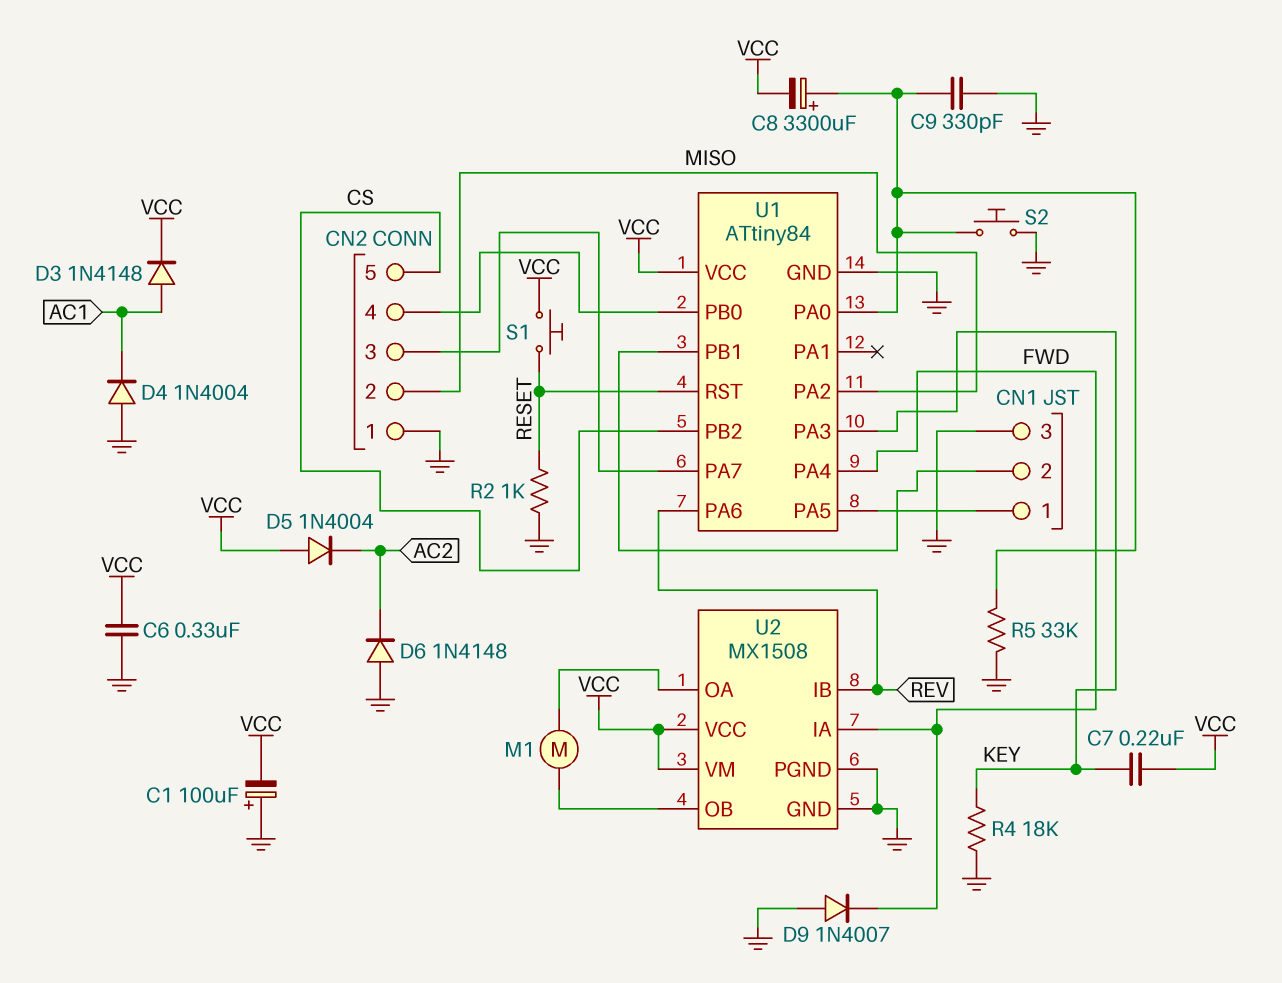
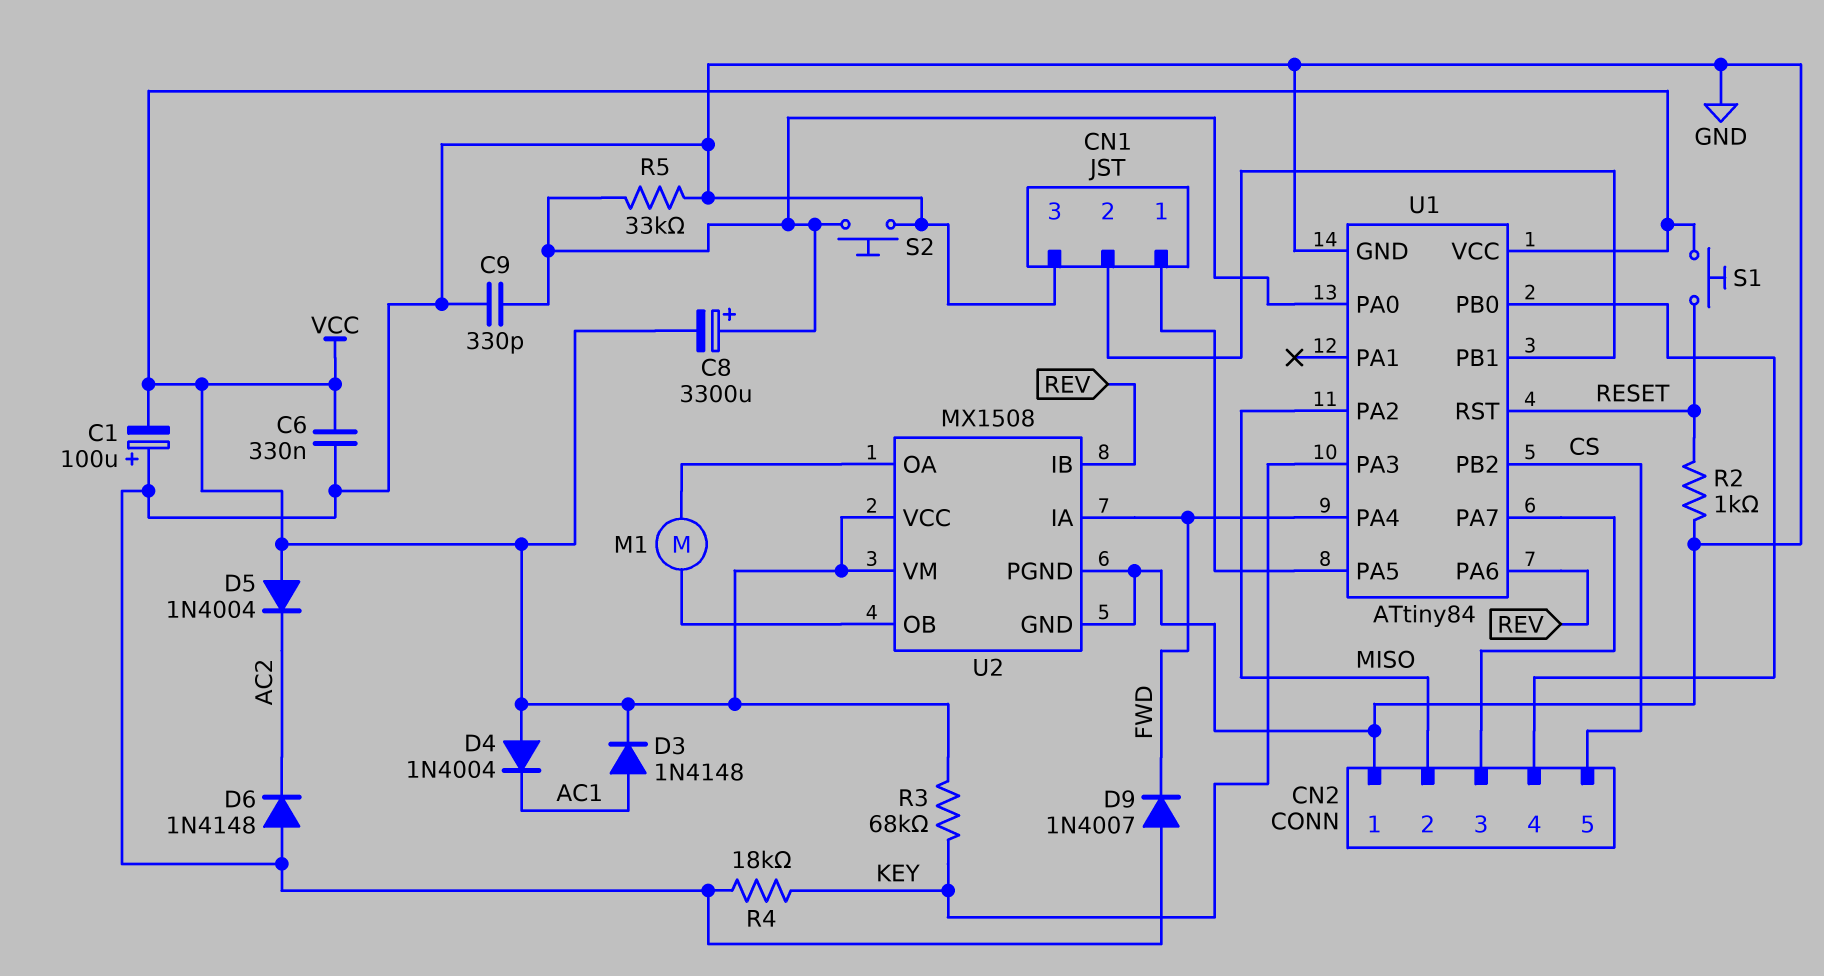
C7: 220nF (KEY, VCC) -> none
D4: diode 1N4004 (A GND, K AC1) -> diode 1N4004 (A VCC, K AC1)
R3: none -> 68k (KEY, VCC)

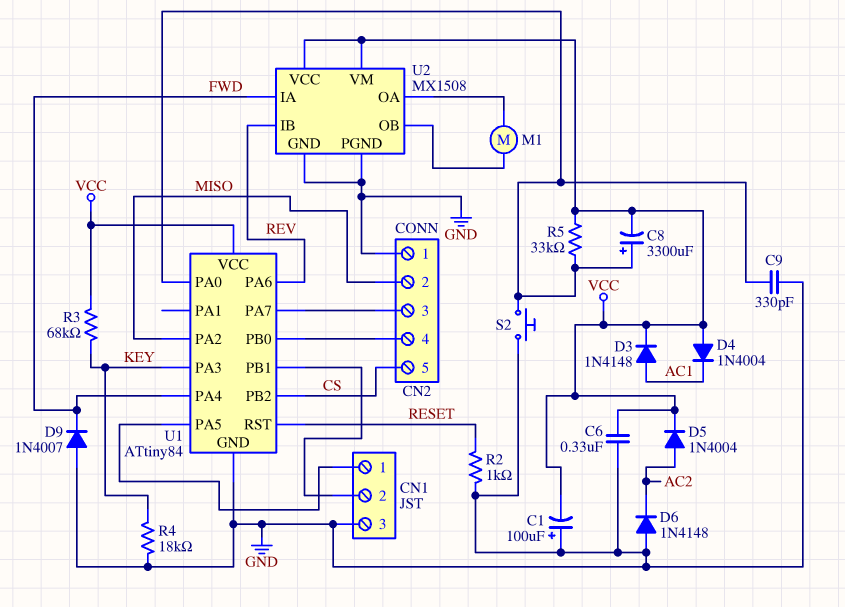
D5: diode 1N4004 (A VCC, K AC2) -> diode 1N4004 (A AC2, K VCC)
R5: 33k (GND, U1/PA0) -> 33k (U1/PA0, VCC)
S1: button (RESET, VCC) -> none

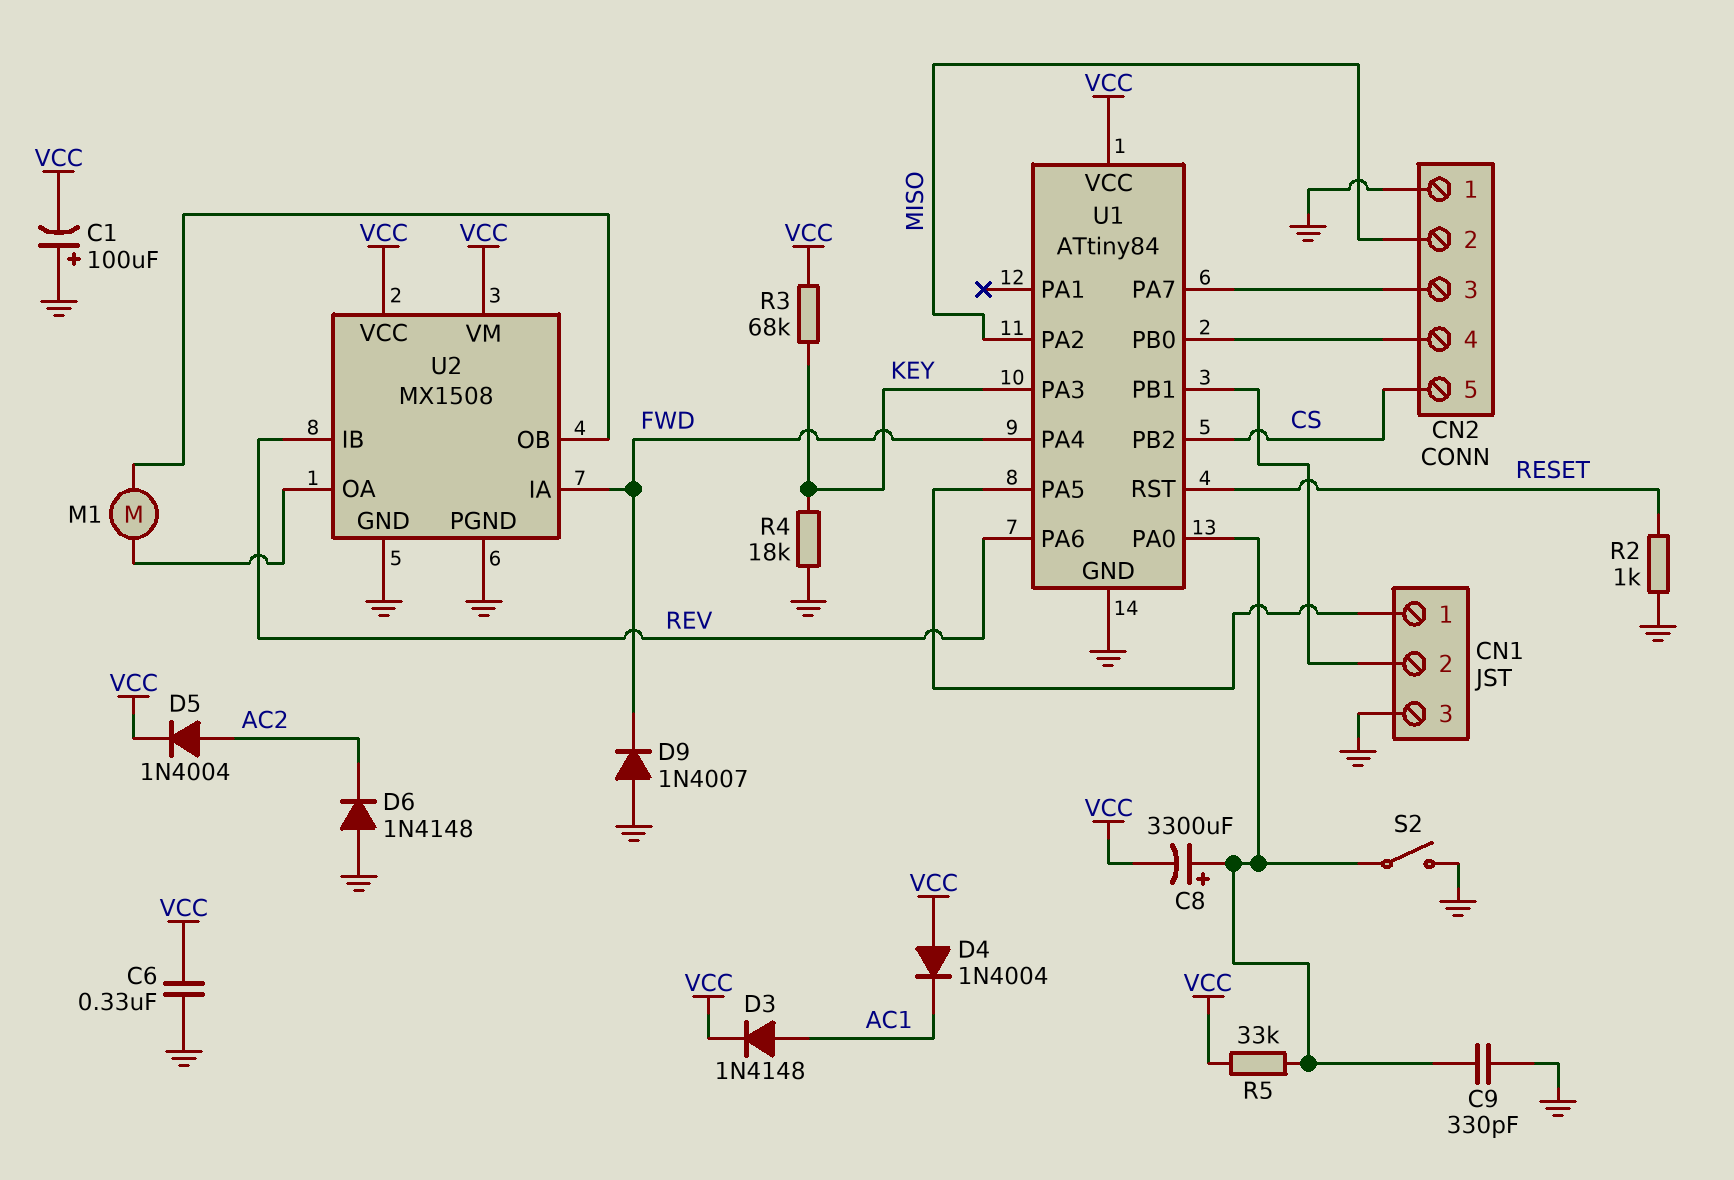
S2: button (GND, U1/PA0) -> switch (GND, U1/PA0)

